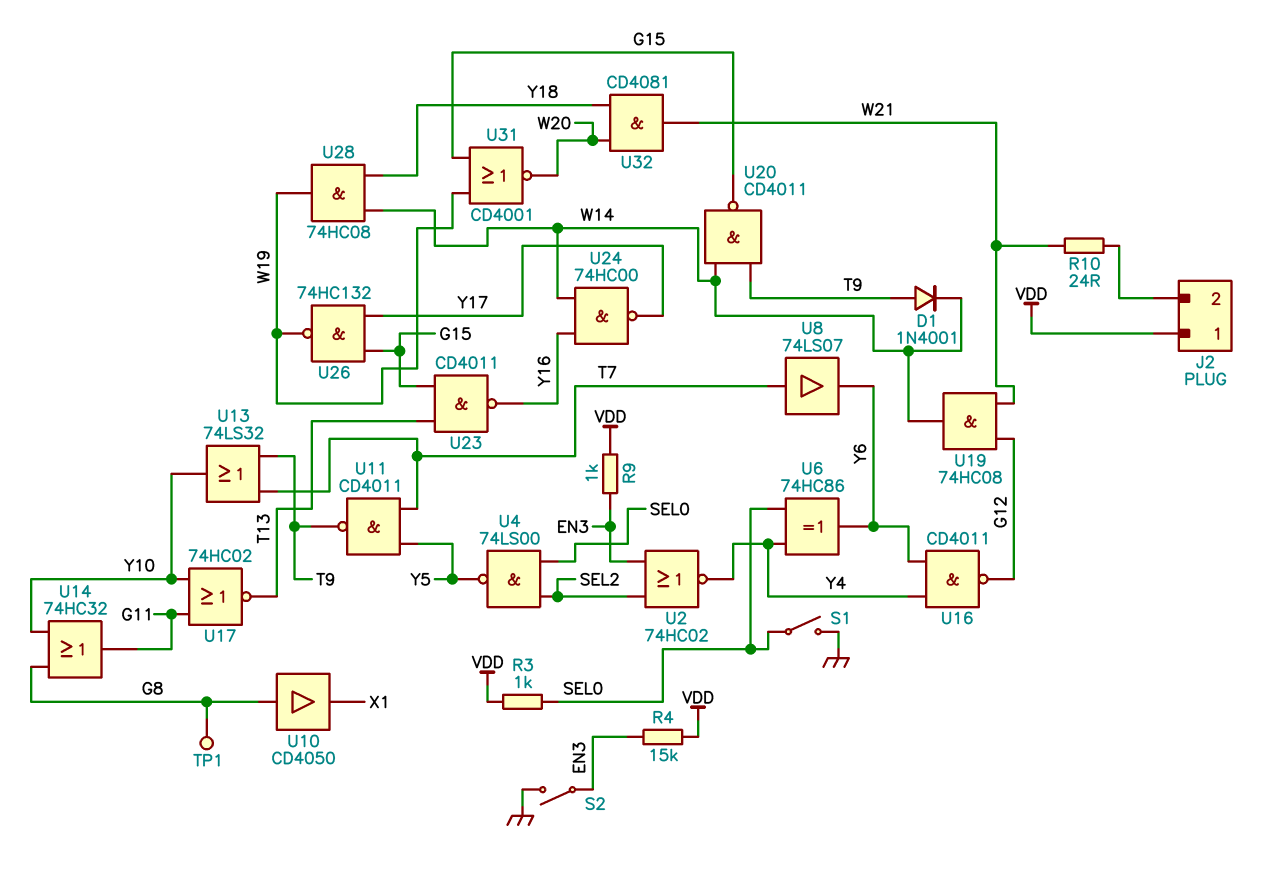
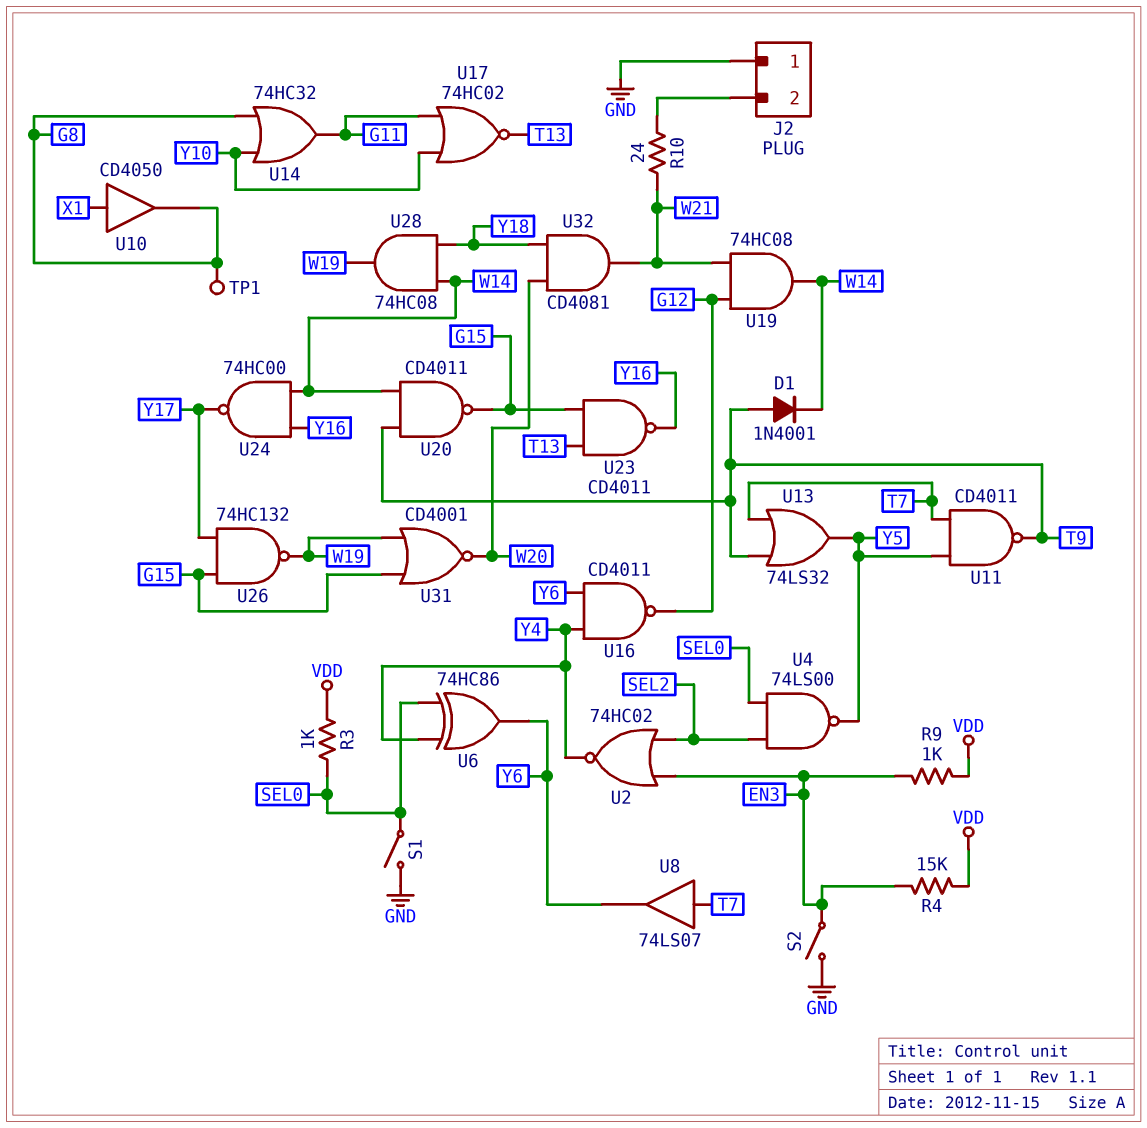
J2 pin 1: VDD -> GND
U10: buffer CD4050 (in G8, out X1) -> buffer CD4050 (in X1, out G8)
U13: OR 74LS32 (in T7, in T9, out Y10) -> OR 74LS32 (in T7, in T9, out Y5)

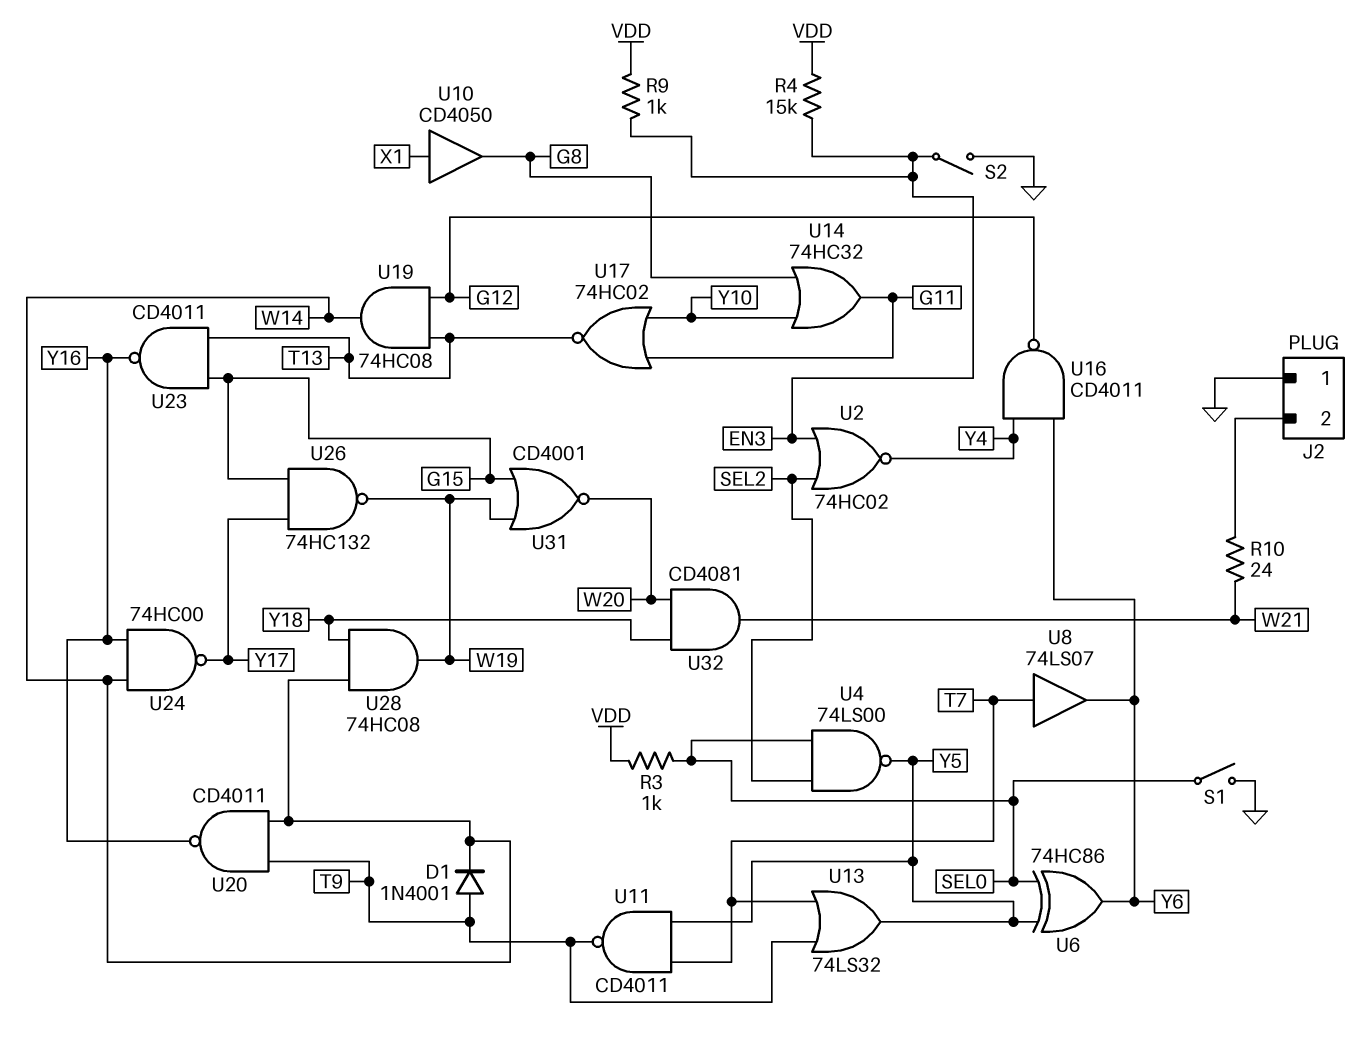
TP1: test point (G8) -> none
U6: XOR 74HC86 (in SEL0, in Y4, out Y6) -> XOR 74HC86 (in SEL0, in Y5, out Y6)
U19: AND 74HC08 (in G12, in W21, out W14) -> AND 74HC08 (in G12, in T13, out W14)
U20: NAND CD4011 (in T9, in W14, out G15) -> NAND CD4011 (in T9, in W14, out Y16)

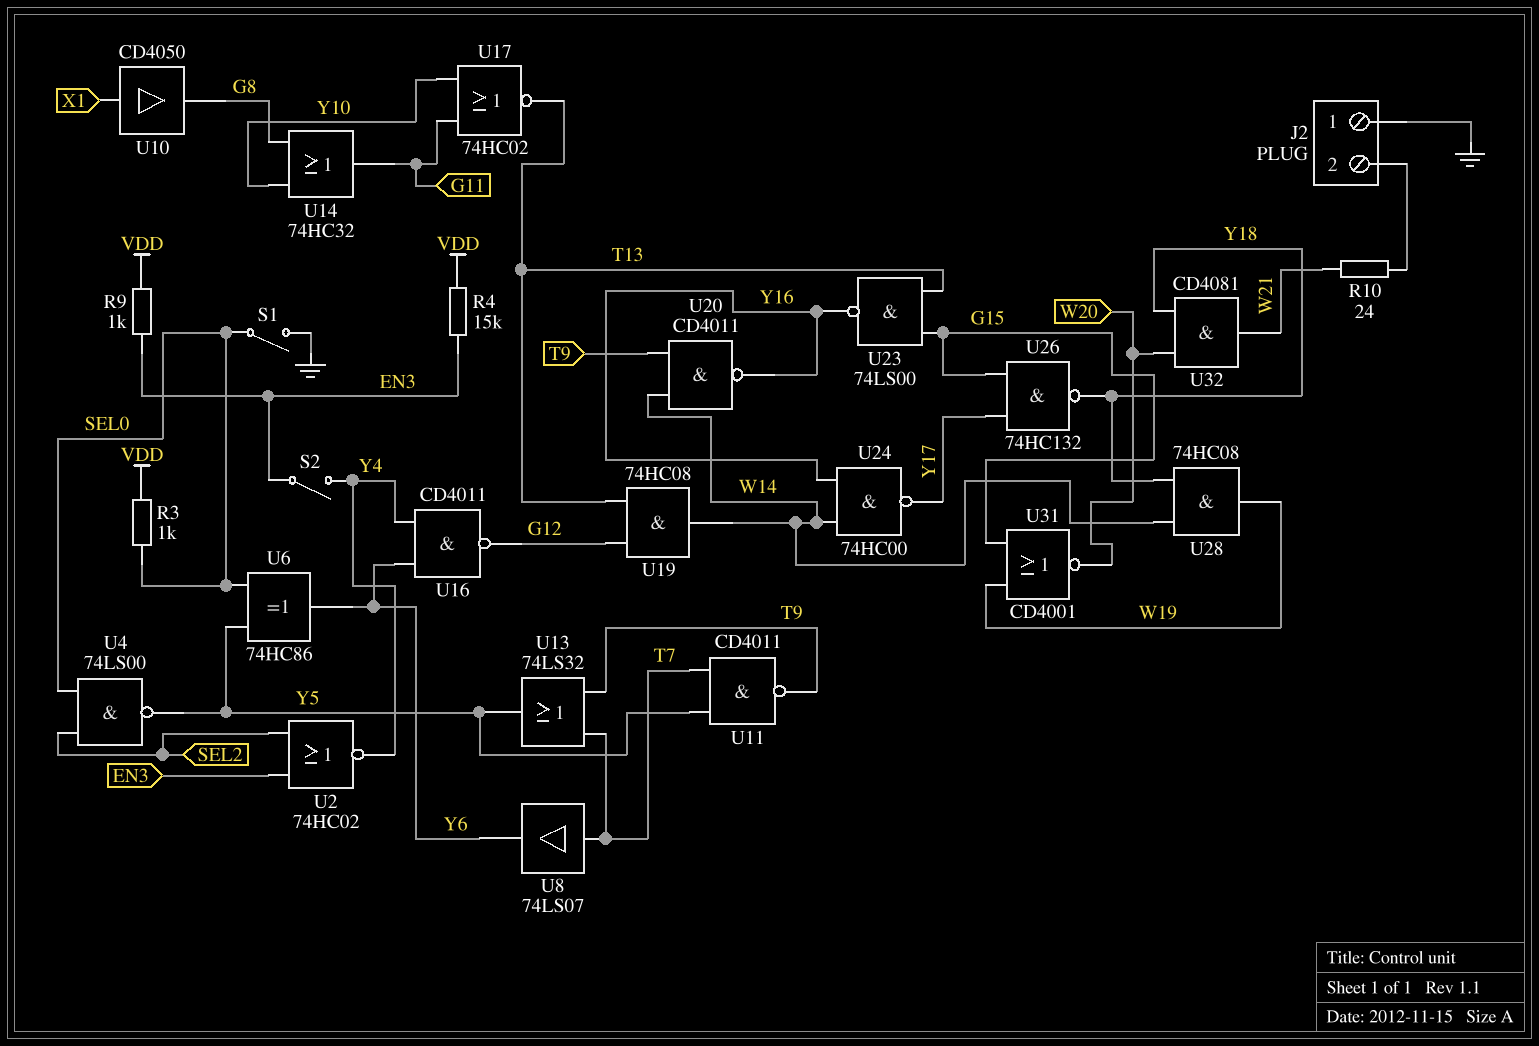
D1: diode 1N4001 (A T9, K W14) -> none
S2: switch (EN3, GND) -> switch (EN3, Y4)
U23: NAND CD4011 (in G15, in T13, out Y16) -> NAND 74LS00 (in G15, in T13, out Y16)
U26: NAND 74HC132 (in G15, in Y17, out W19) -> NAND 74HC132 (in G15, in Y17, out Y18)

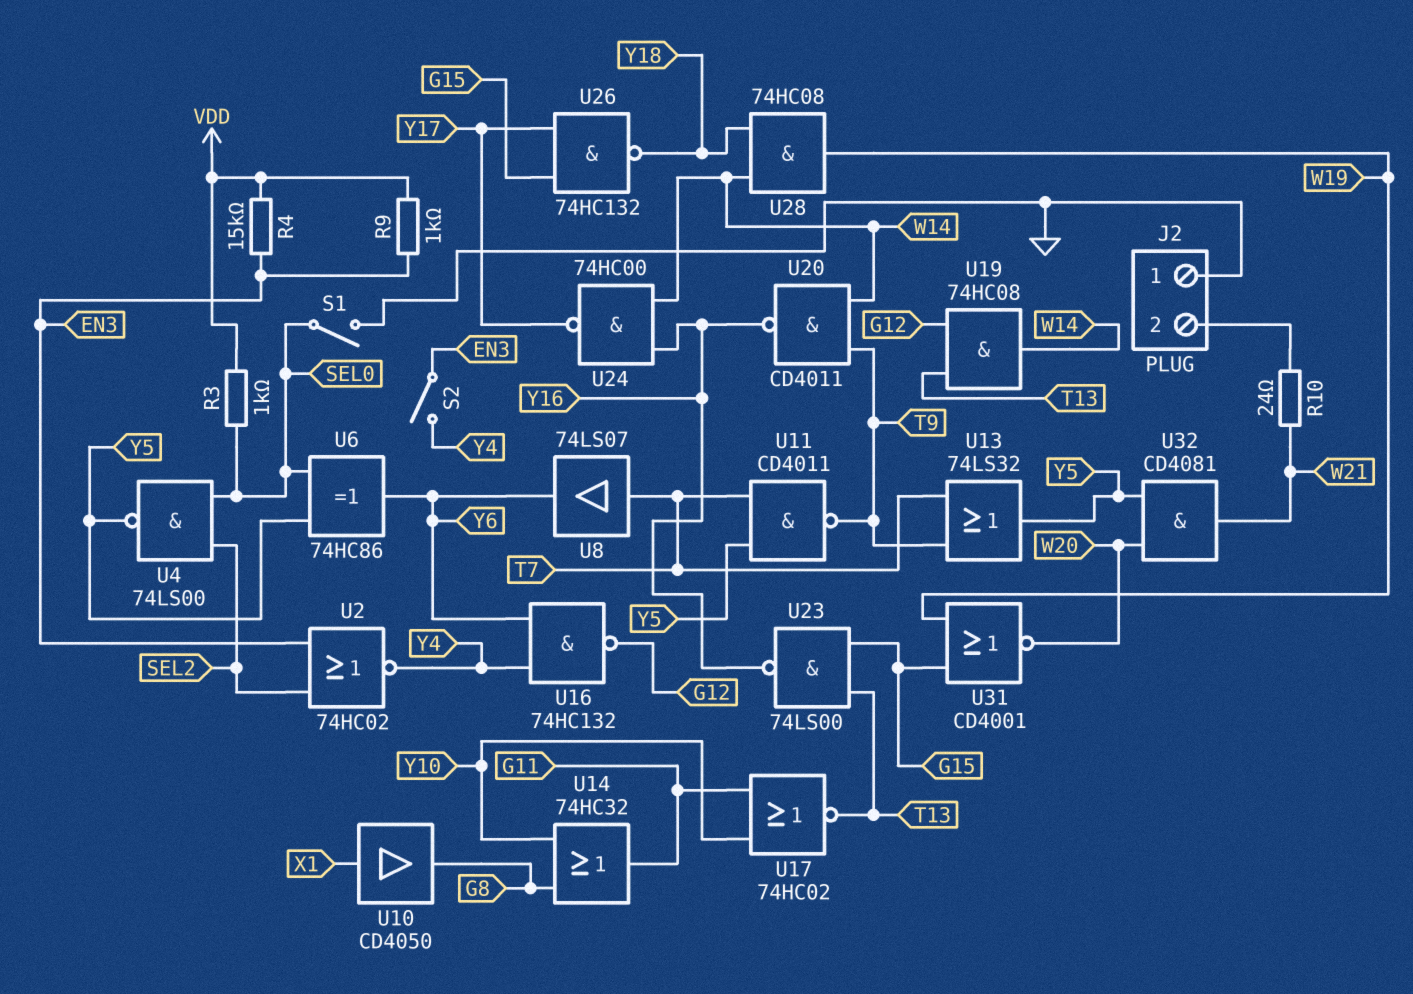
U16: NAND CD4011 (in Y4, in Y6, out G12) -> NAND 74HC132 (in Y4, in Y6, out G12)
U32: AND CD4081 (in W20, in Y18, out W21) -> AND CD4081 (in W20, in Y5, out W21)

